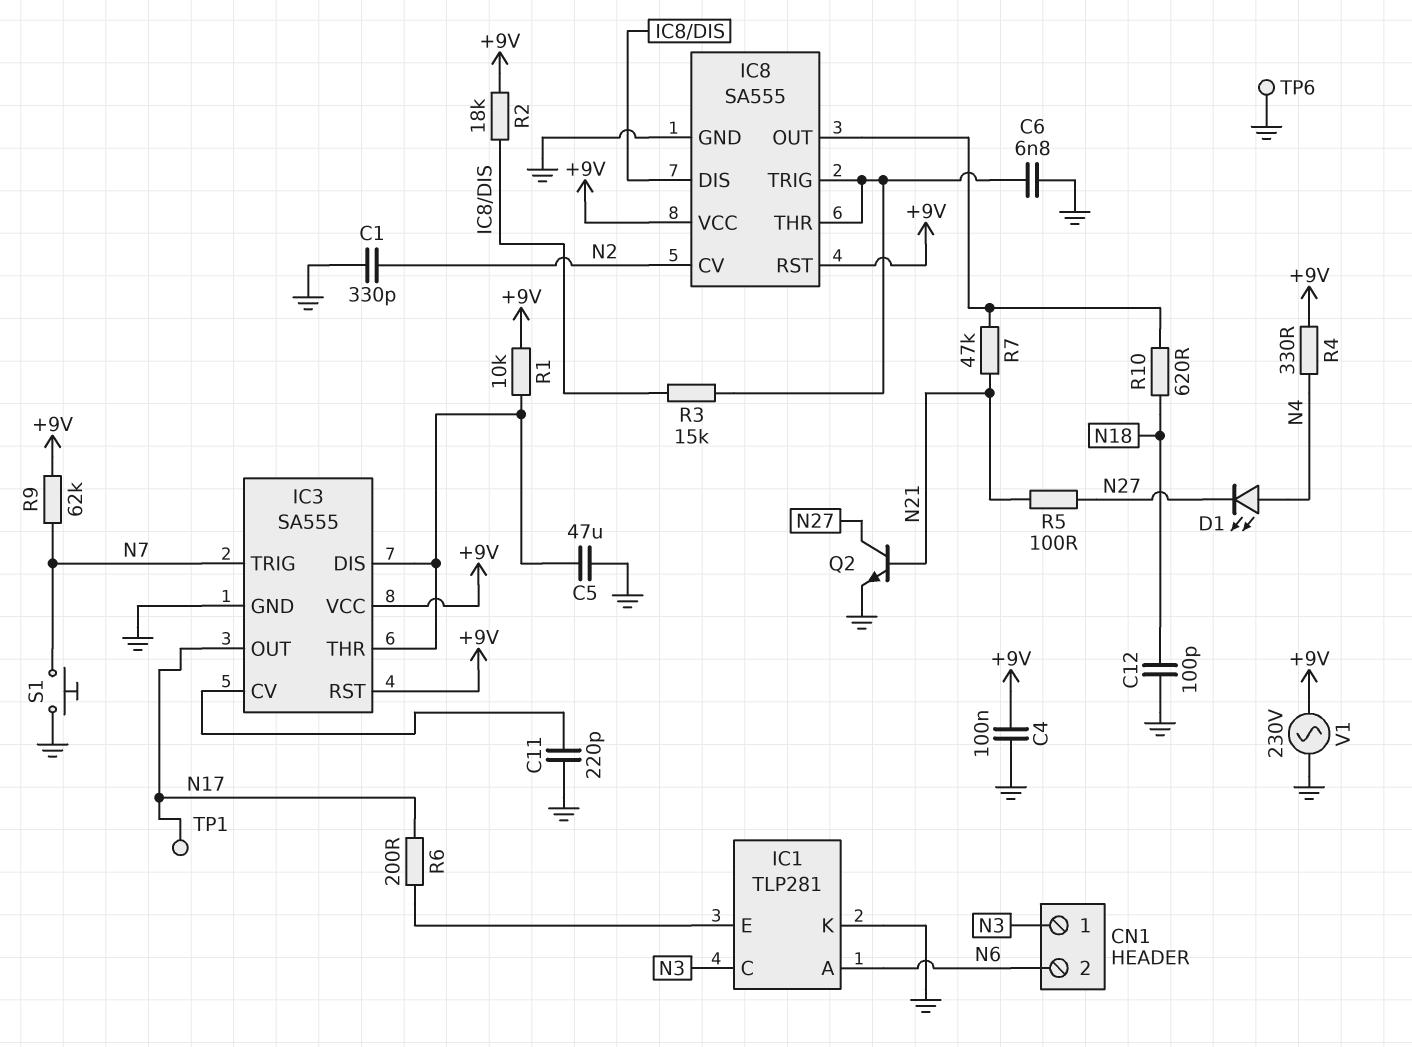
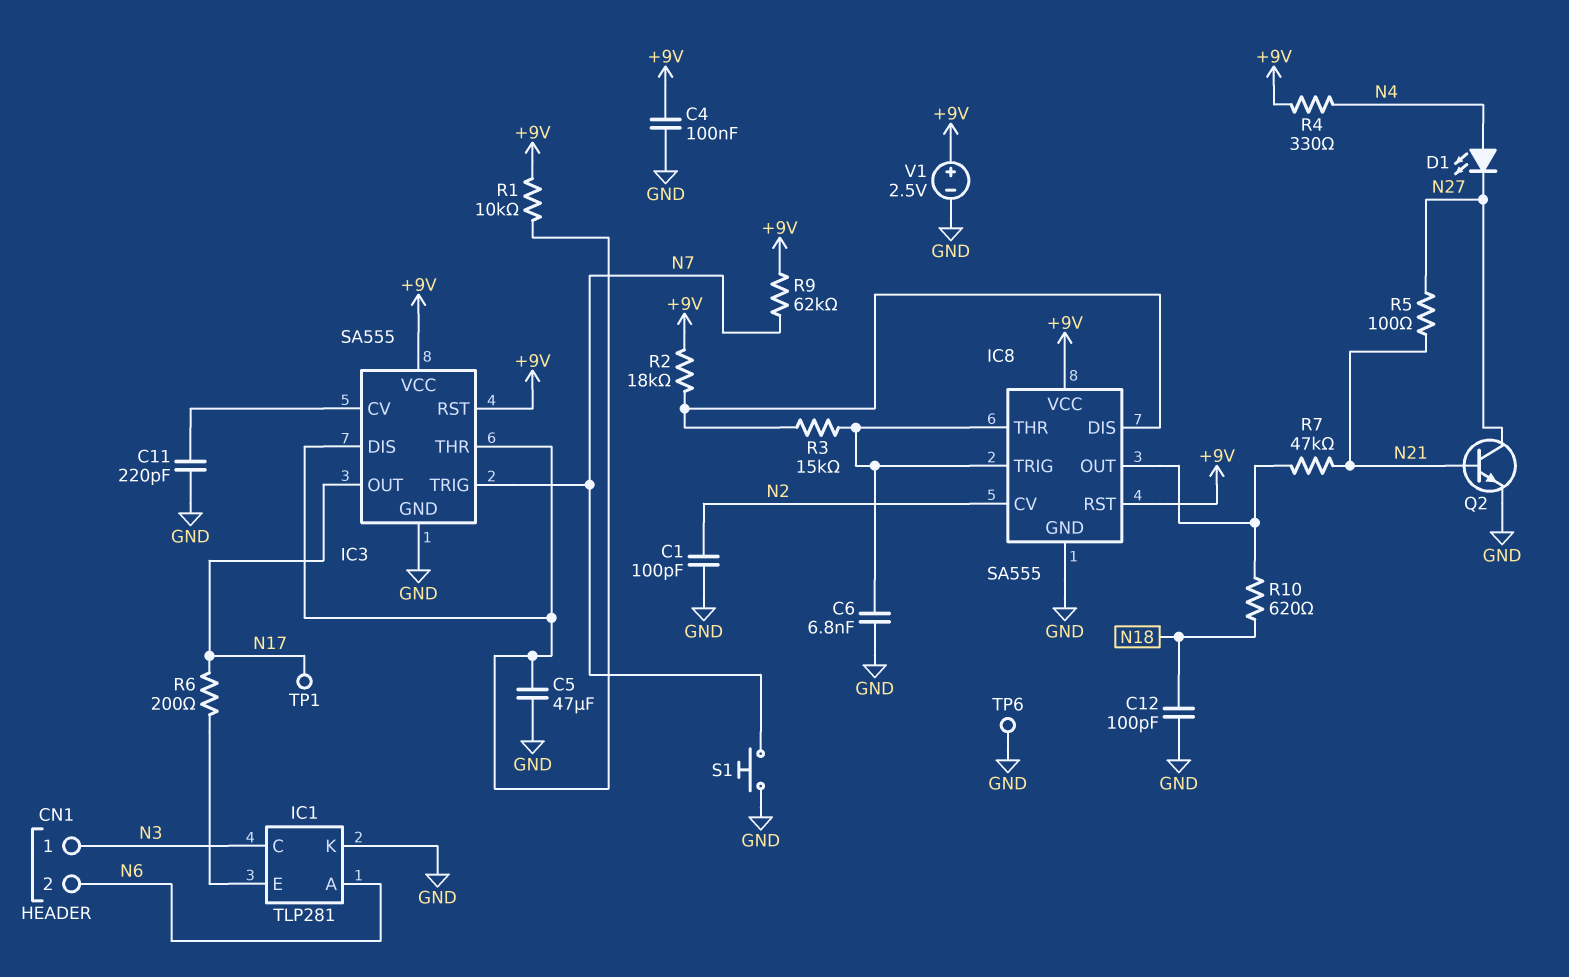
C1: 330pF (GND, N2) -> 100pF (GND, N2)
V1: AC 230V (+9V, GND) -> 2.5V (plus +9V, minus GND)

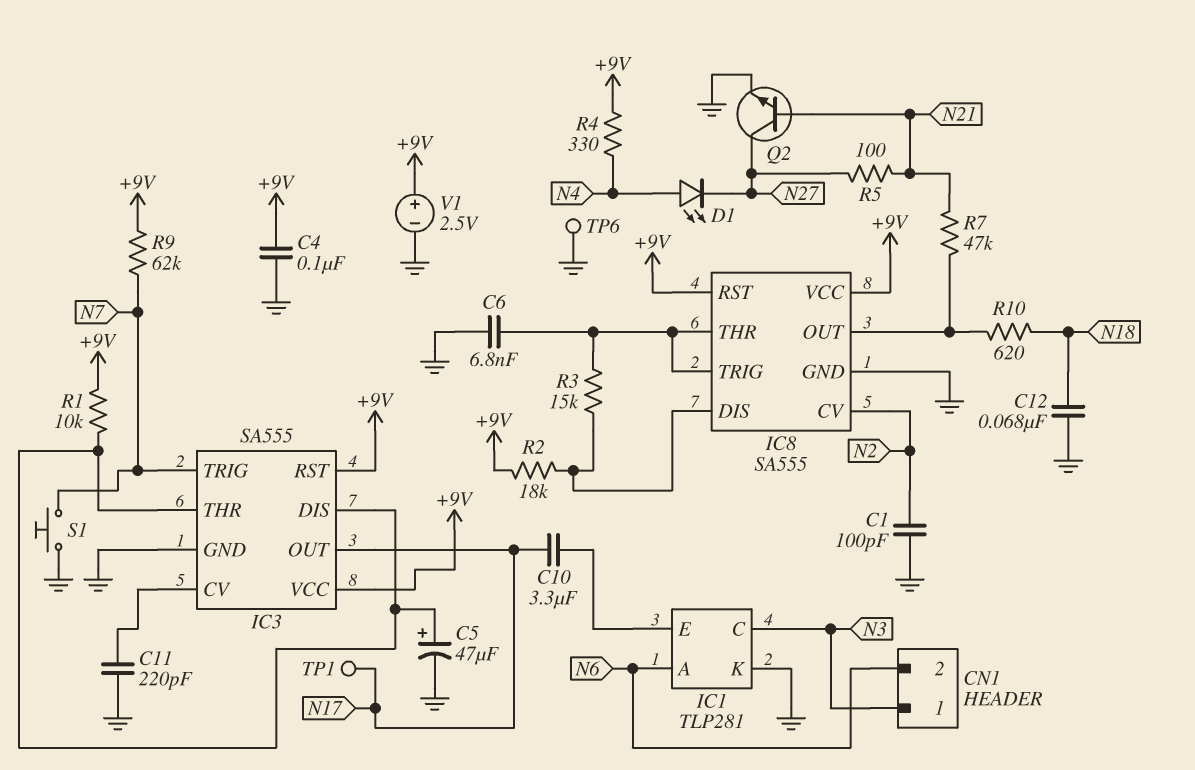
C5: 47uF (GND, IC3/DIS) -> 47uF (plus IC3/DIS, minus GND)
C10: none -> 3.3uF (IC1/E, N17)
C12: 100pF (GND, N18) -> 68nF (GND, N18)
R6: 200 (IC1/E, N17) -> none

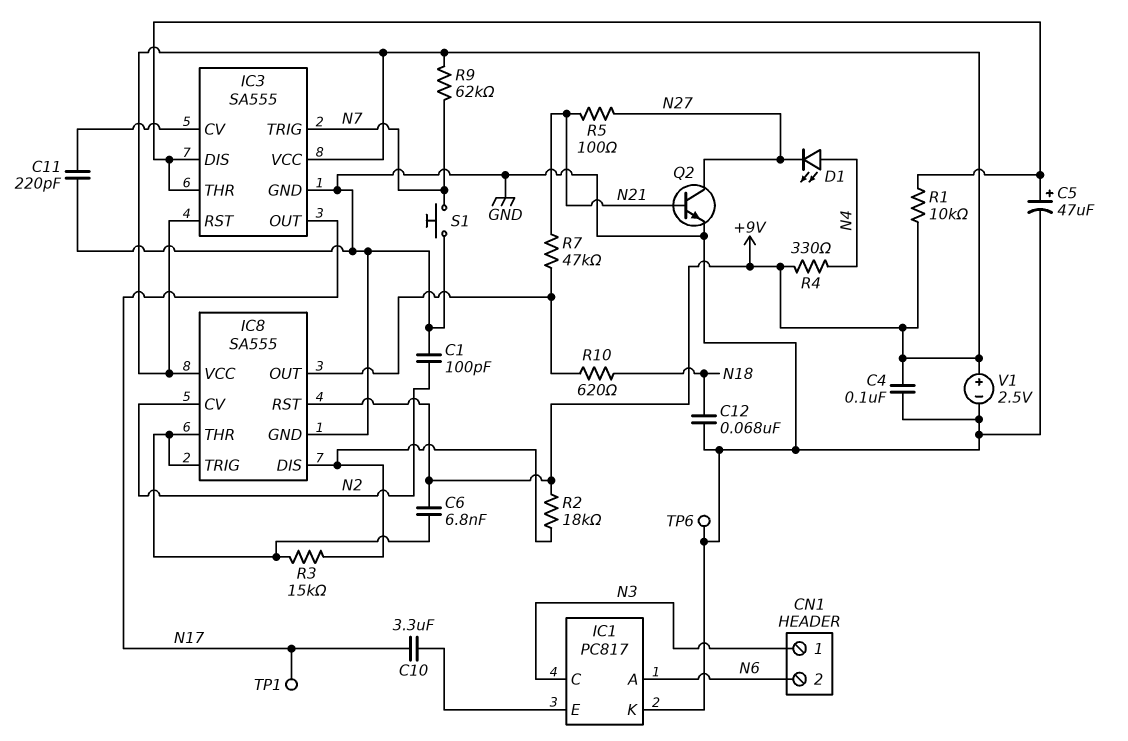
C6: 6.8nF (GND, IC8/THR) -> 6.8nF (+9V, IC8/THR)
IC1: TLP281 -> PC817

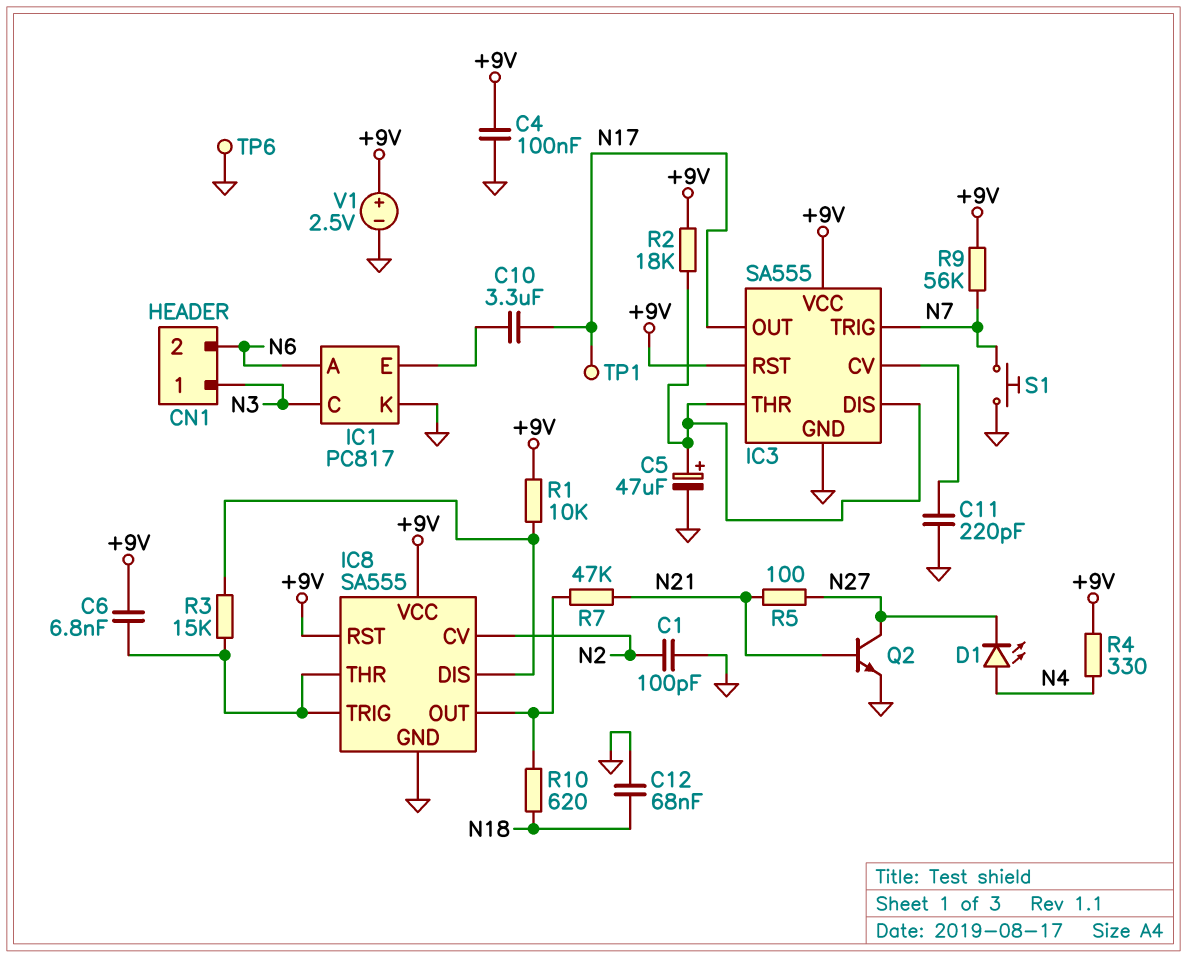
R1: 10k (+9V, IC3/DIS) -> 10k (+9V, IC8/DIS)
R2: 18k (+9V, IC8/DIS) -> 18k (+9V, IC3/DIS)
R9: 62k (+9V, N7) -> 56k (+9V, N7)

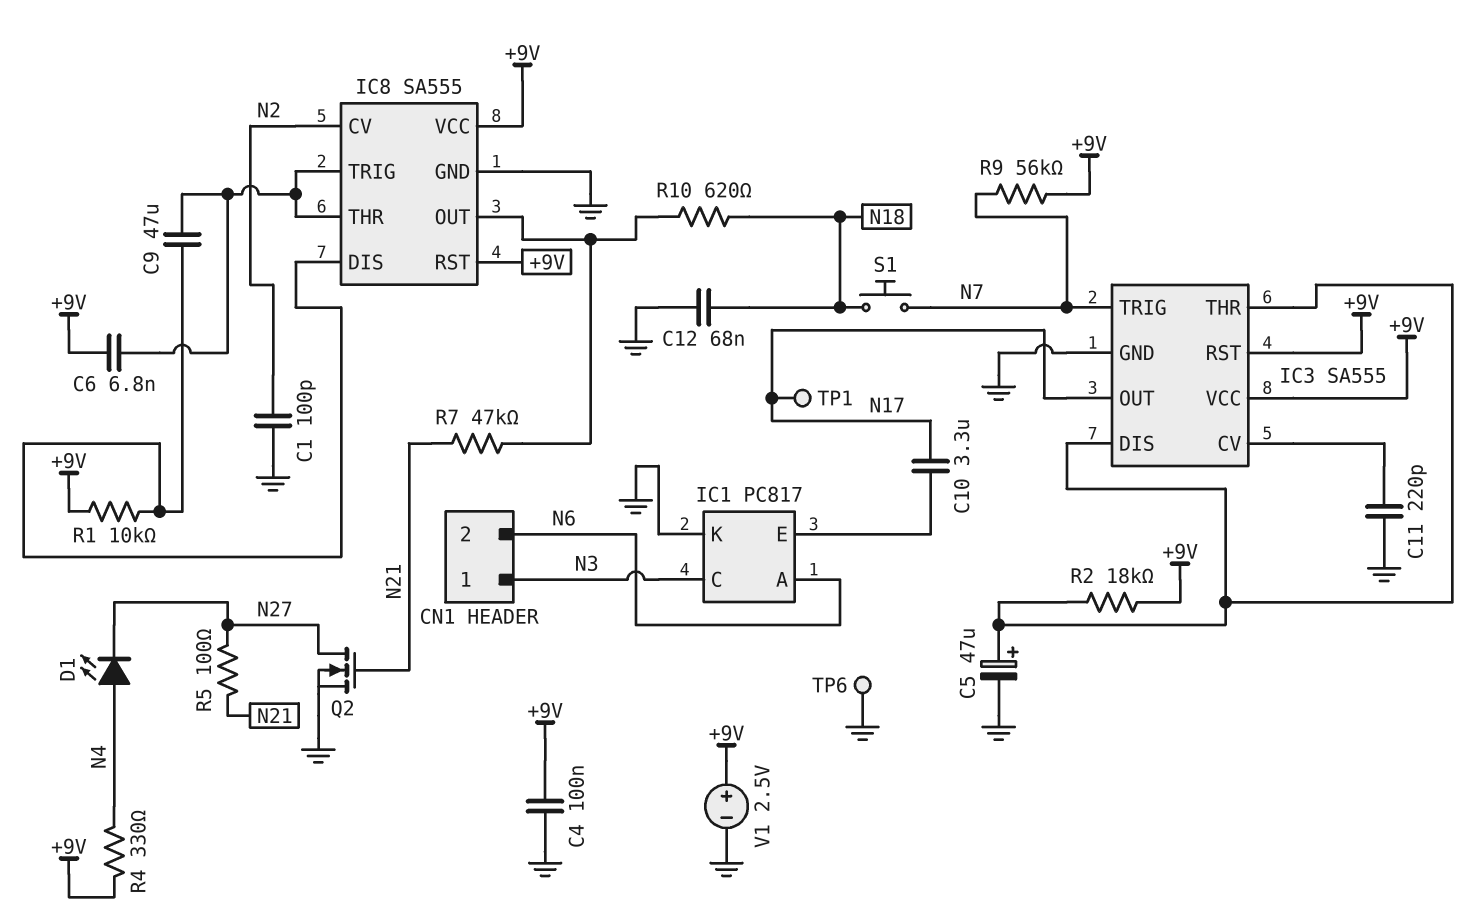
C9: none -> 47uF (IC8/DIS, IC8/THR)
Q2: NPN (B N21, C N27, E GND) -> NMOS (G N21, D N27, S GND)
R3: 15k (IC8/DIS, IC8/THR) -> none
S1: button (GND, N7) -> button (N7, N18)

